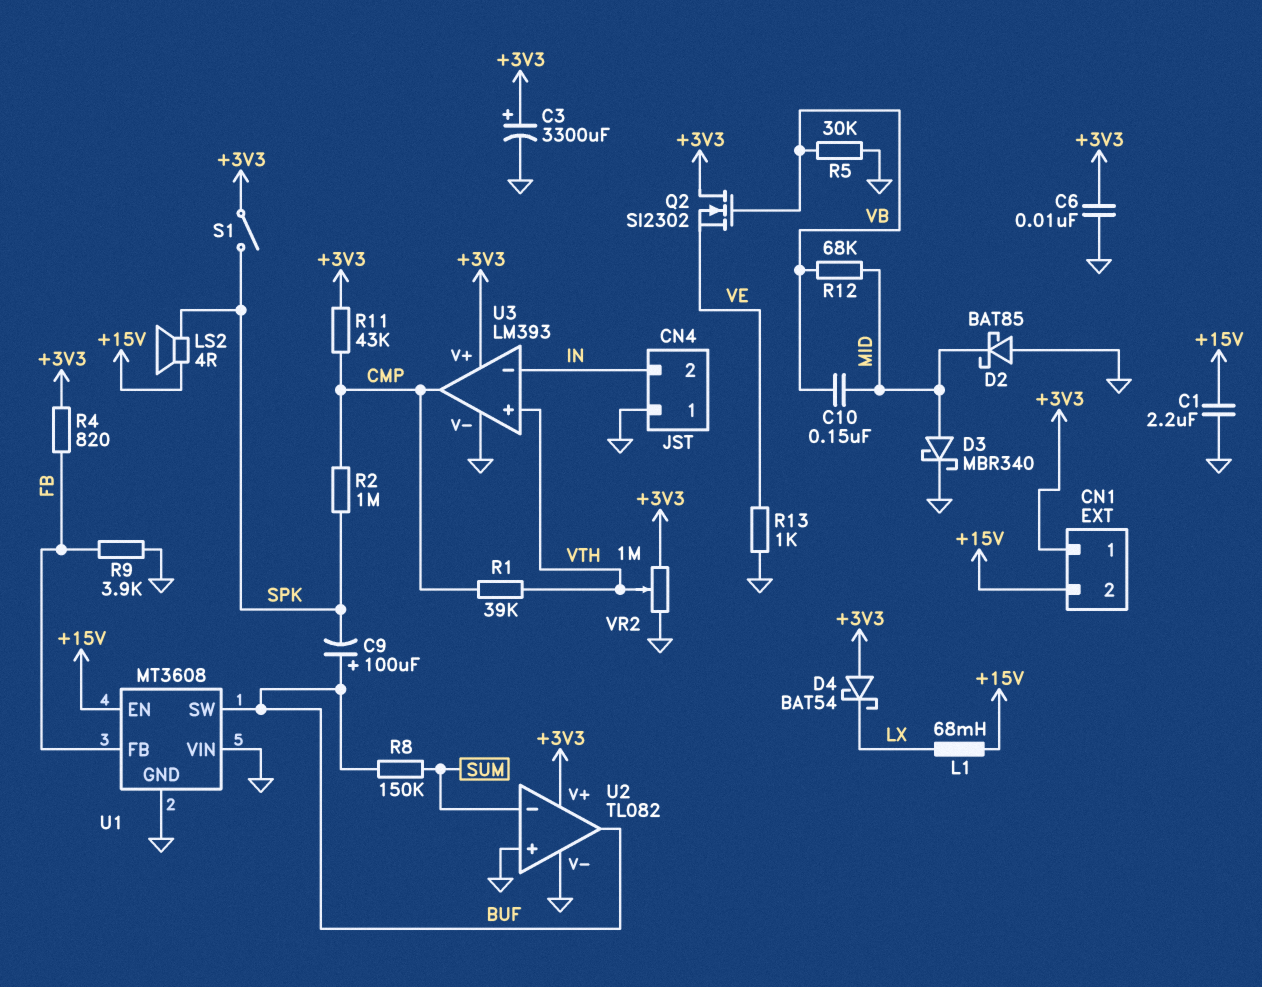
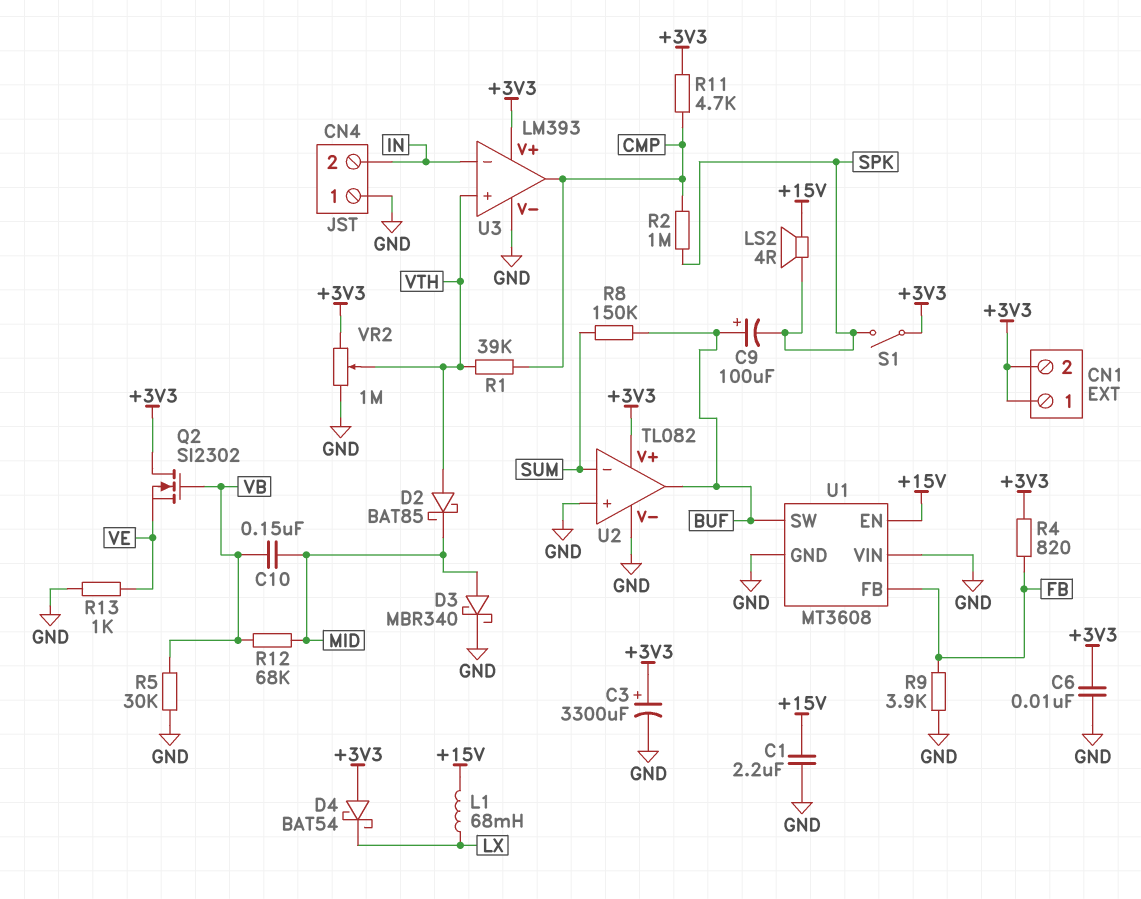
CN1 pin 2: +15V -> +3V3
D2: schottky BAT85 (A GND, K MID) -> schottky BAT85 (A VTH, K MID)
R11: 43k (+3V3, CMP) -> 4.7k (+3V3, CMP)

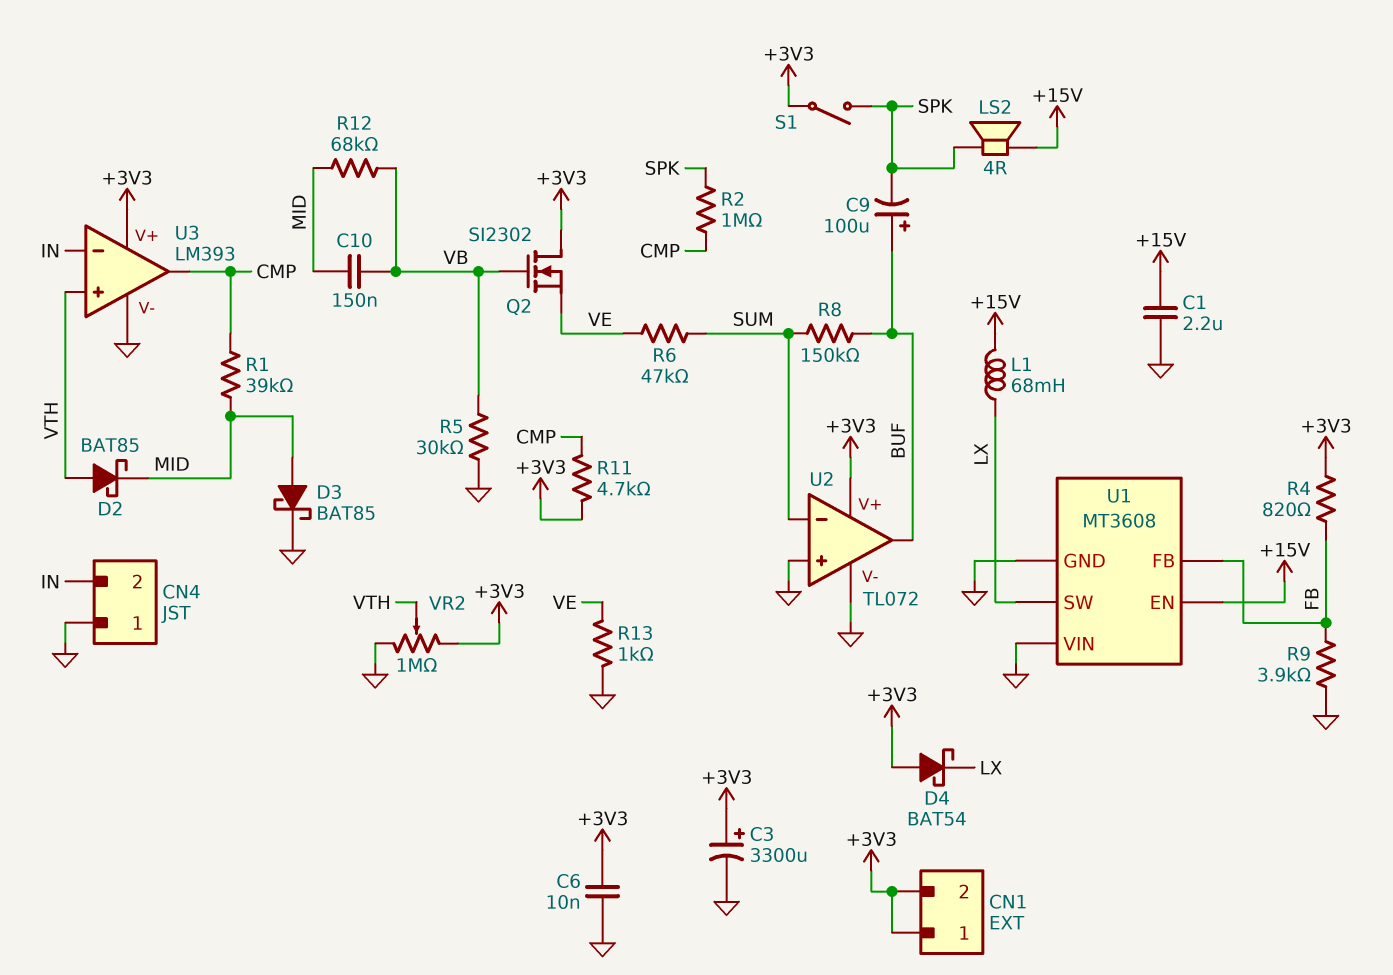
D3: schottky MBR340 (A MID, K GND) -> schottky BAT85 (A MID, K GND)
R1: 39k (CMP, VTH) -> 39k (CMP, MID)
R6: none -> 47k (SUM, VE)
U1 pin SW: BUF -> LX
U2: TL082 -> TL072

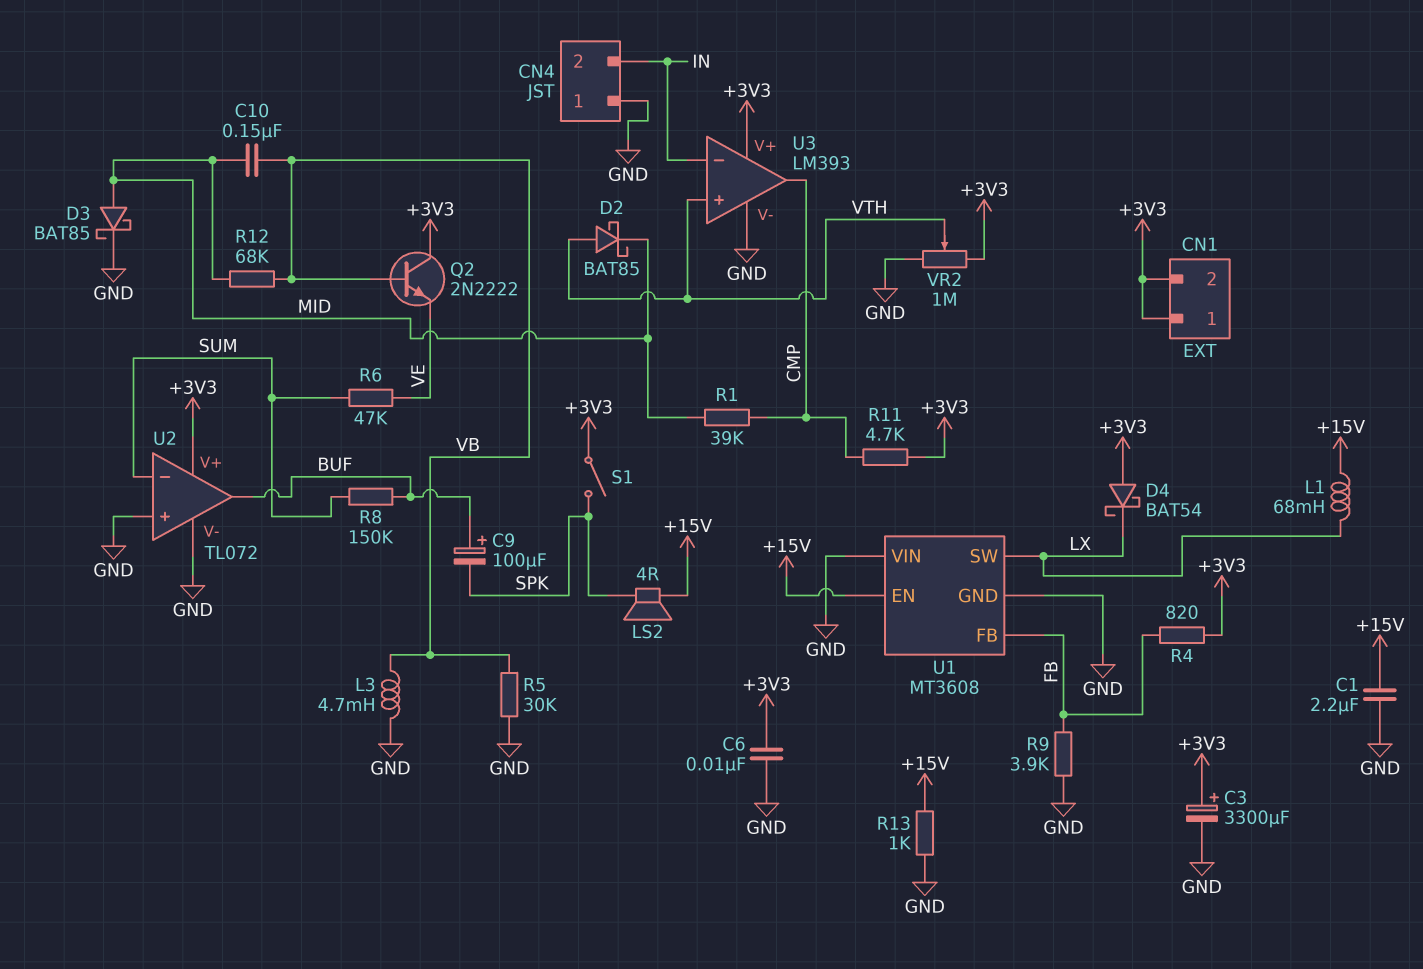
L3: none -> 4.7mH (GND, VB)
Q2: NMOS SI2302 (G VB, D +3V3, S VE) -> NPN 2N2222 (B VB, C +3V3, E VE)
R2: 1M (CMP, SPK) -> none
R13: 1k (GND, VE) -> 1k (+15V, GND)

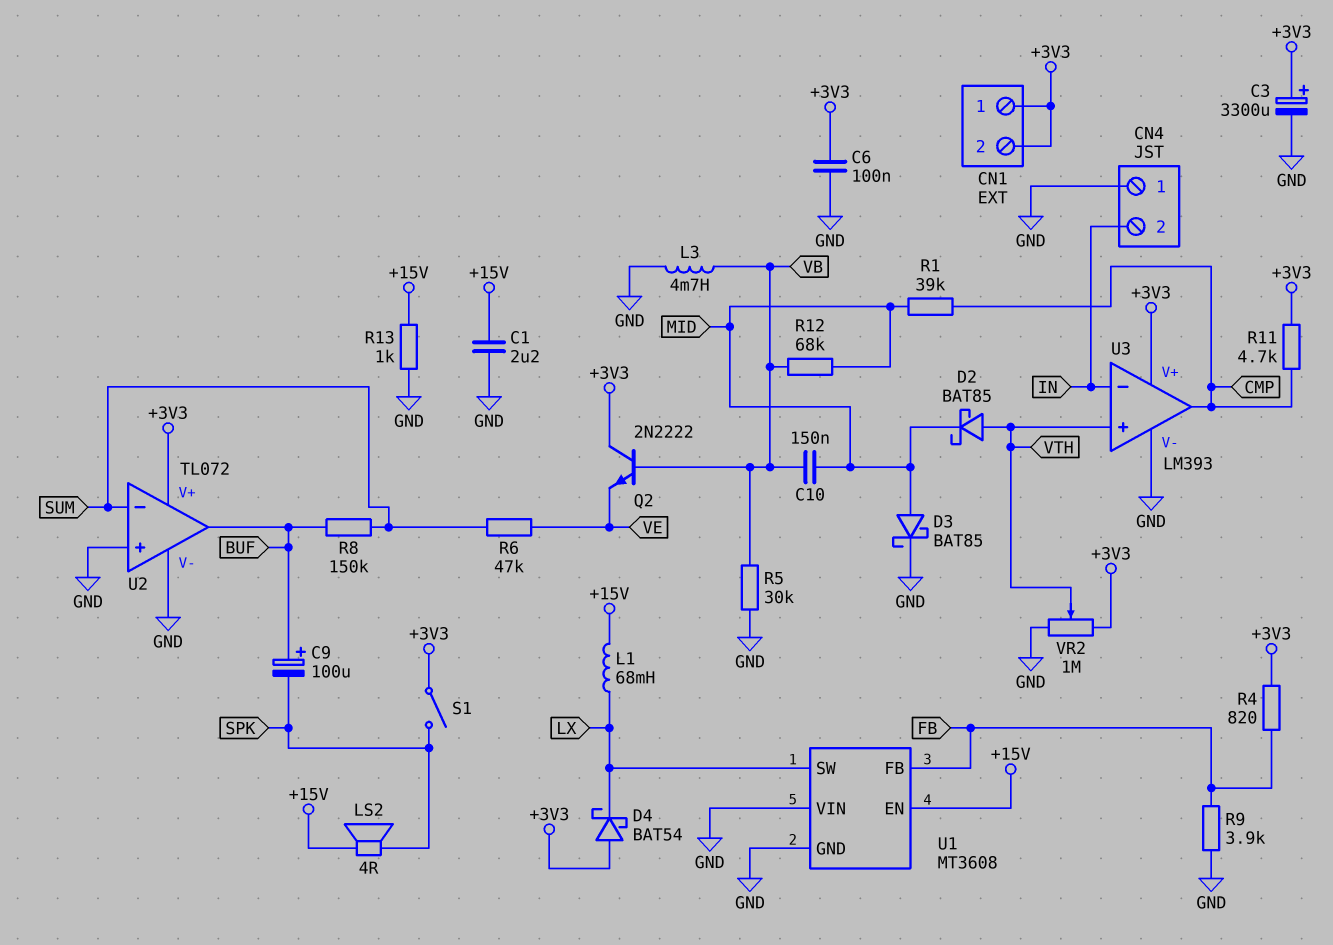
C6: 10nF (+3V3, GND) -> 100nF (+3V3, GND)

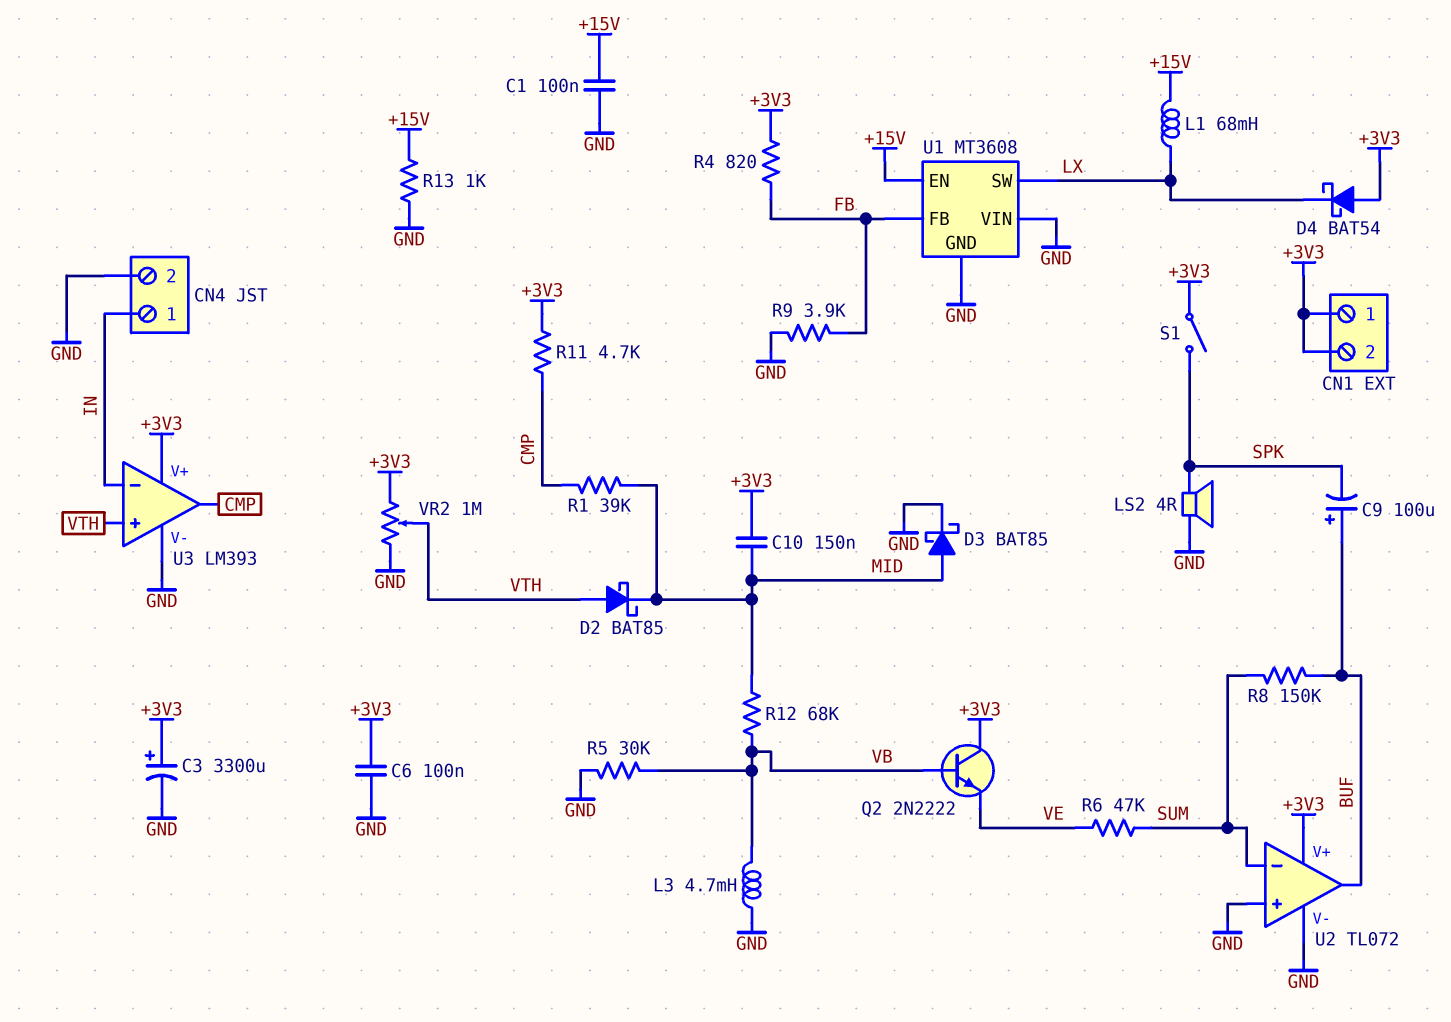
C1: 2.2uF (+15V, GND) -> 100nF (+15V, GND)
C10: 150nF (MID, VB) -> 150nF (+3V3, MID)
CN4 pin 1: GND -> IN
CN4 pin 2: IN -> GND
LS2: speaker 4R (+15V, SPK) -> speaker 4R (GND, SPK)

